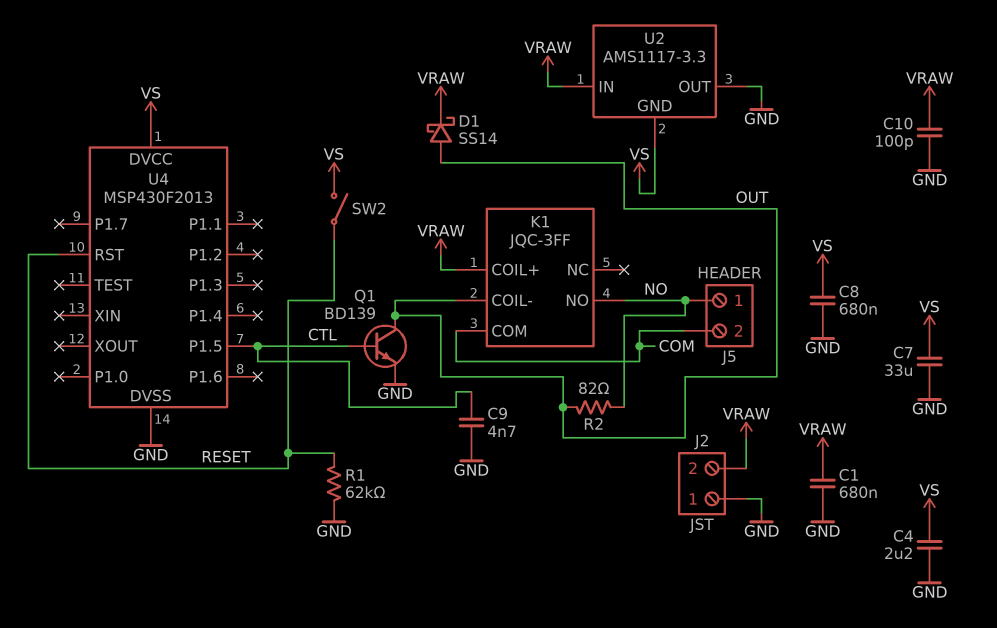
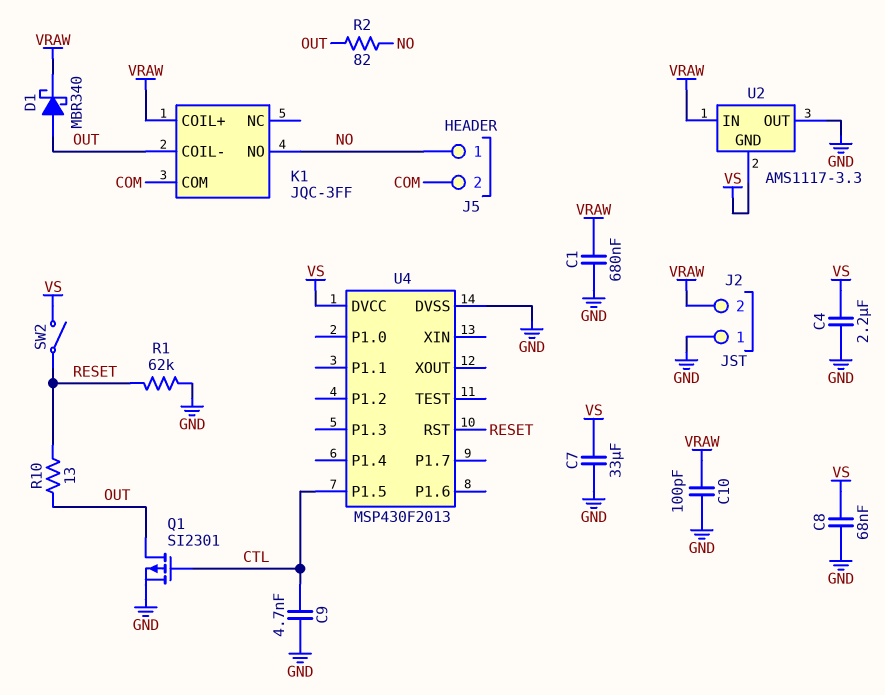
C8: 680nF (GND, VS) -> 68nF (GND, VS)
D1: schottky SS14 (A OUT, K VRAW) -> schottky MBR340 (A OUT, K VRAW)
Q1: NPN BD139 (B CTL, C OUT, E GND) -> PMOS SI2301 (G CTL, D OUT, S GND)
R10: none -> 13 (OUT, RESET)

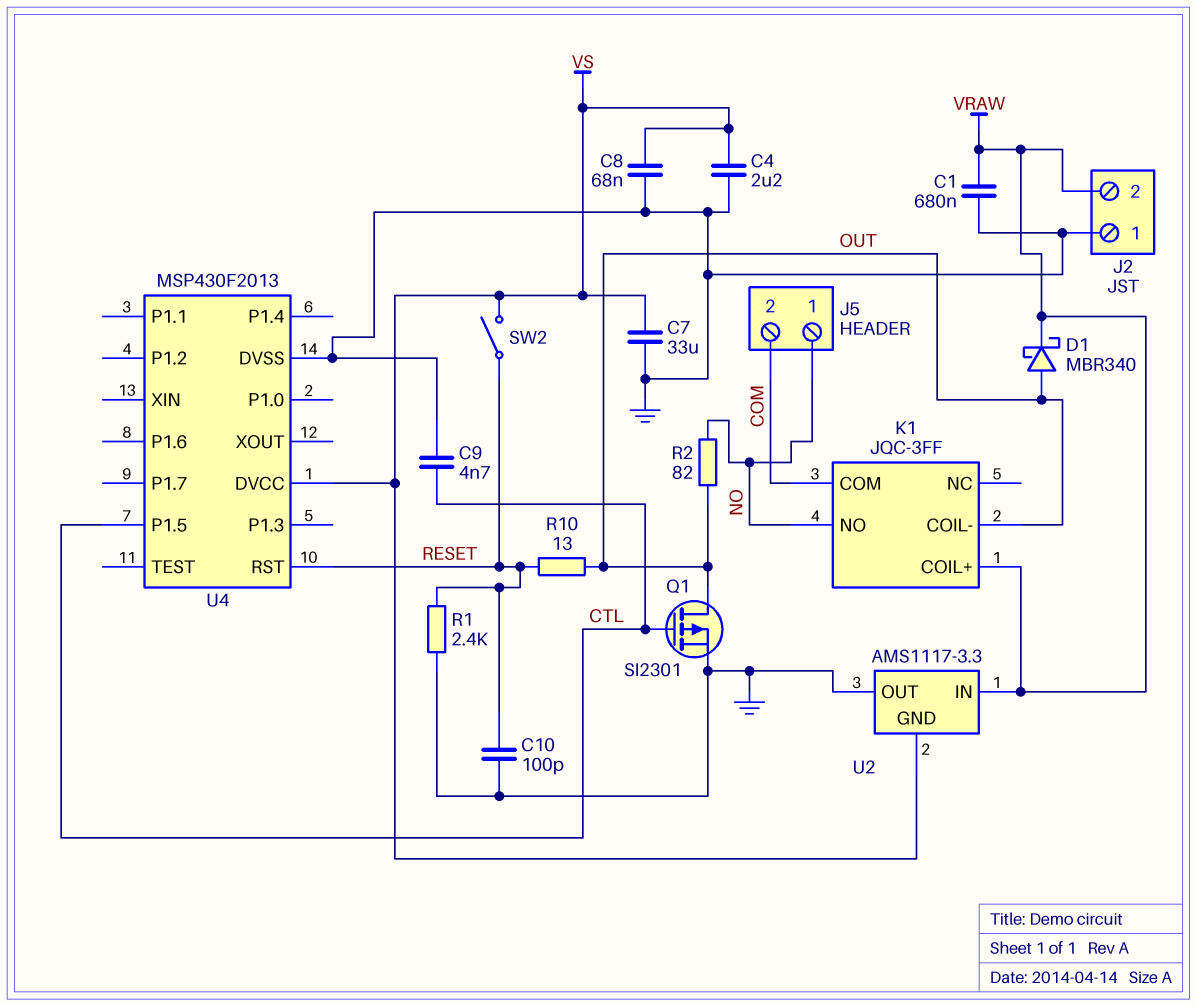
C10: 100pF (GND, VRAW) -> 100pF (GND, RESET)
R1: 62k (GND, RESET) -> 2.4k (GND, RESET)

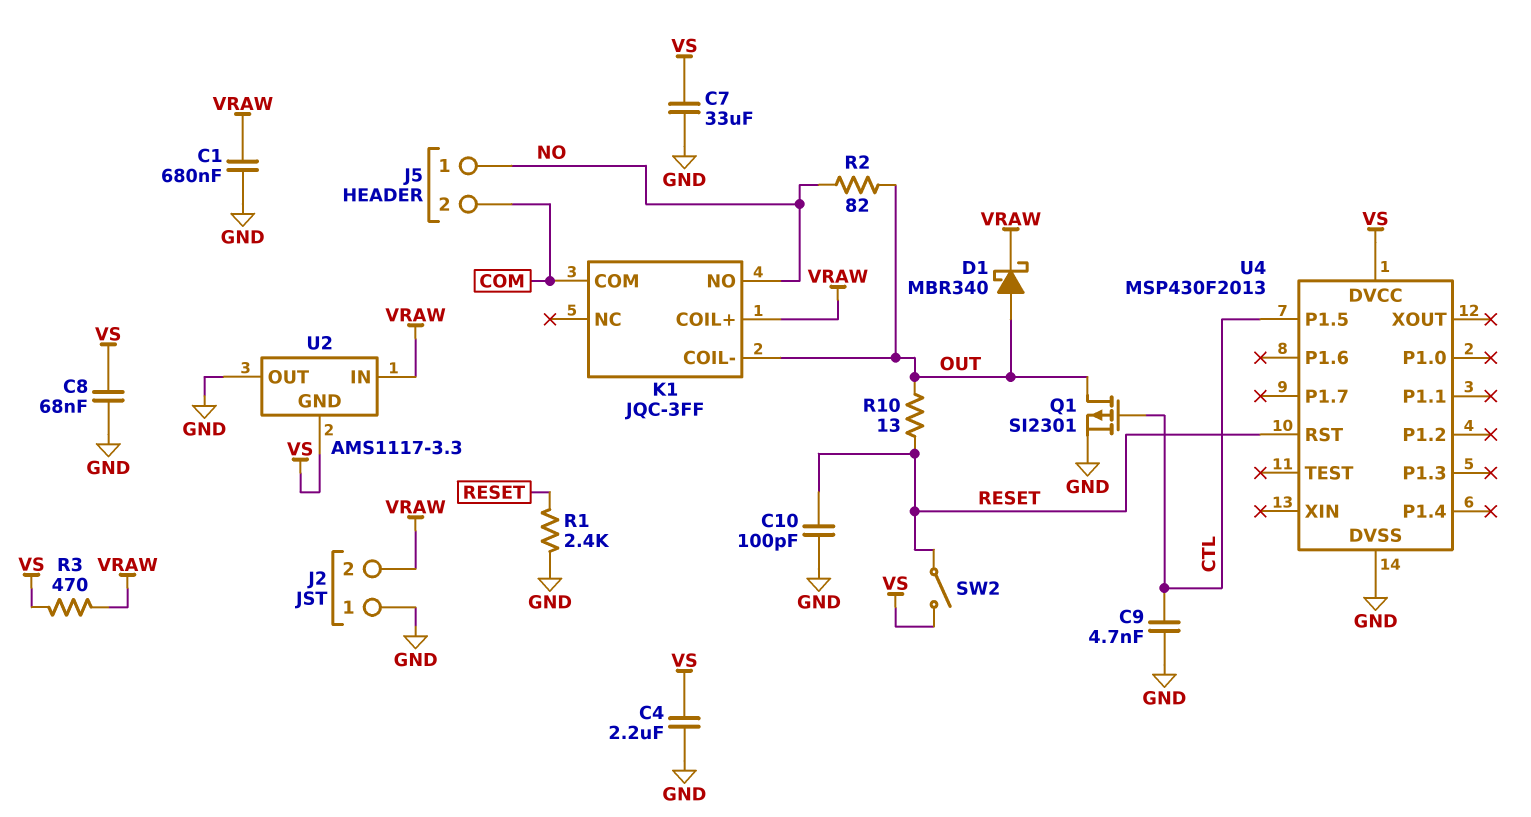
R3: none -> 470 (VRAW, VS)

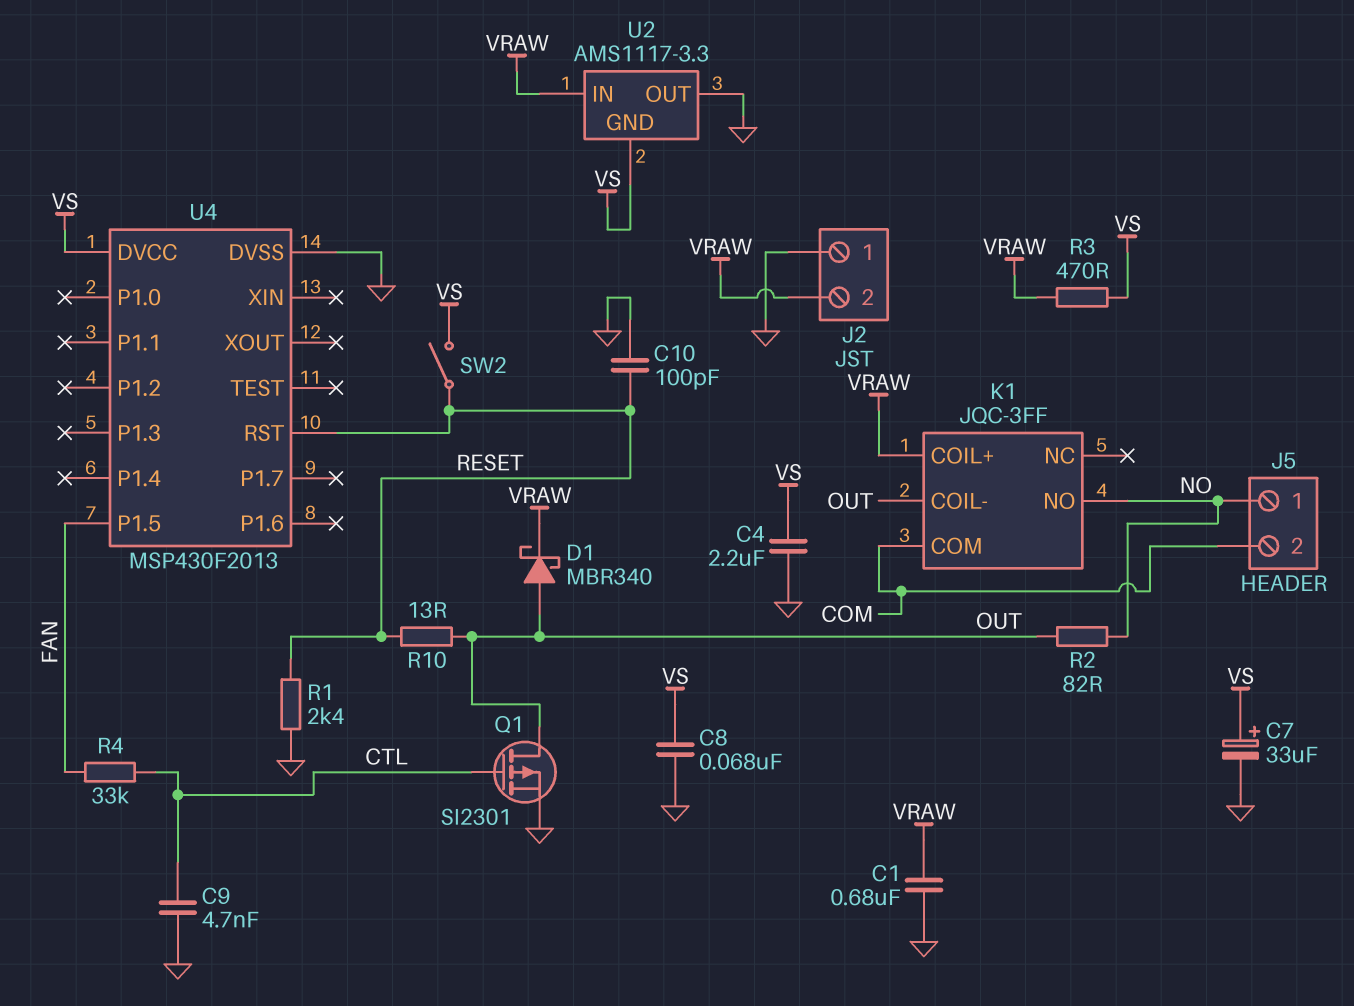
C7: 33uF (GND, VS) -> 33uF (plus VS, minus GND)
R4: none -> 33k (CTL, FAN)
U4 pin P1.5: CTL -> FAN

